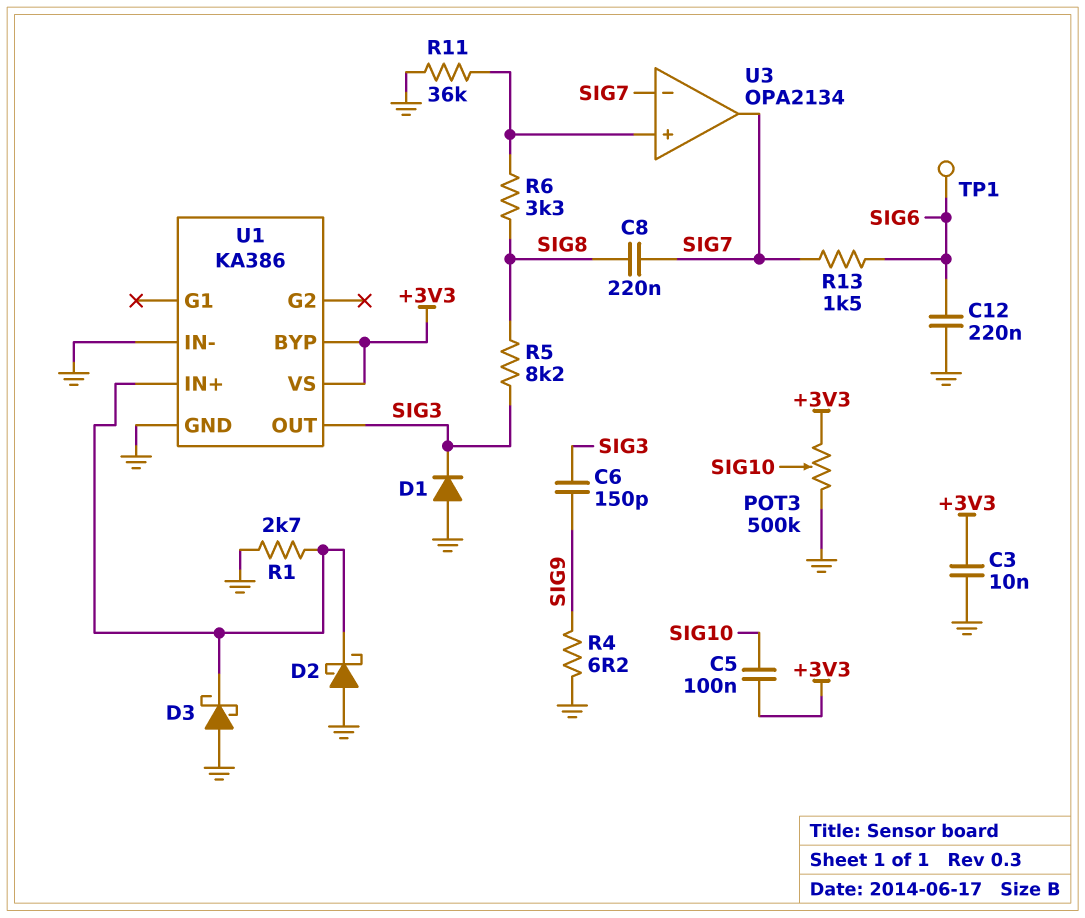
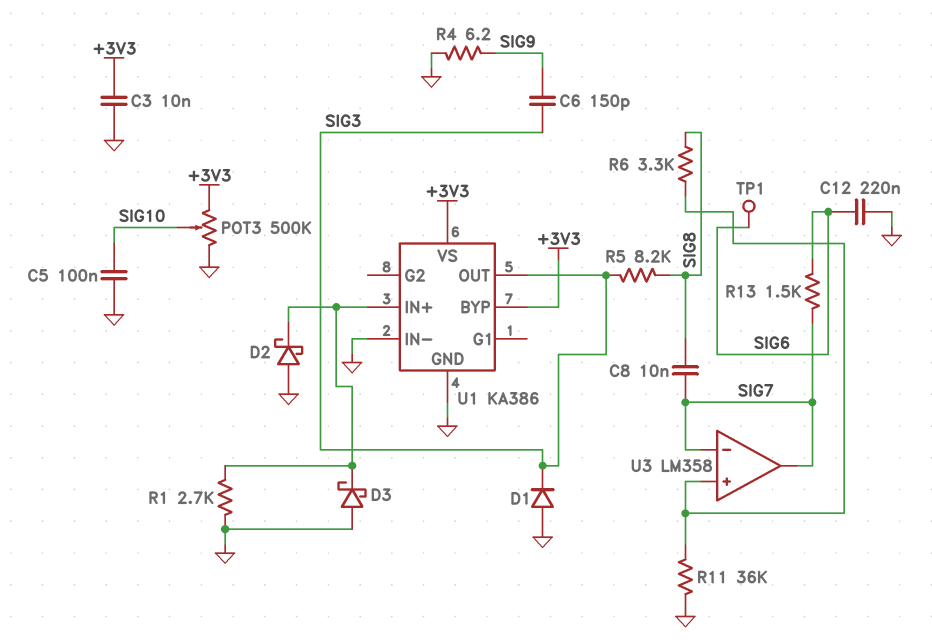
C5: 100nF (+3V3, SIG10) -> 100nF (GND, SIG10)
C8: 220nF (SIG7, SIG8) -> 10nF (SIG7, SIG8)
U3: OPA2134 -> LM358

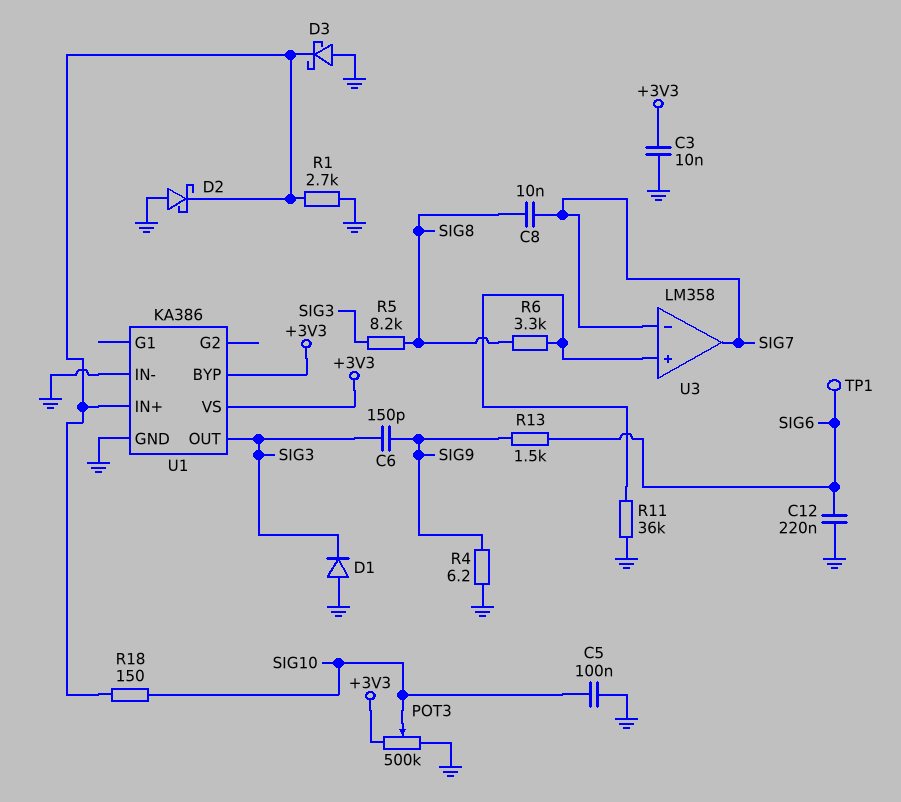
R13: 1.5k (SIG6, SIG7) -> 1.5k (SIG6, SIG9)
R18: none -> 150 (SIG10, U1/IN+)

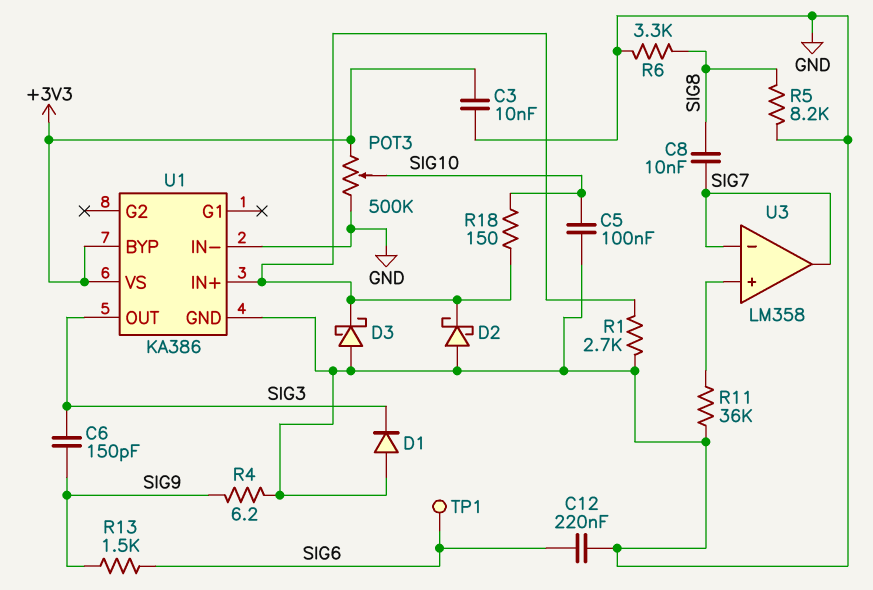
R5: 8.2k (SIG3, SIG8) -> 8.2k (GND, SIG8)
R6: 3.3k (SIG8, U3/in+) -> 3.3k (GND, SIG8)

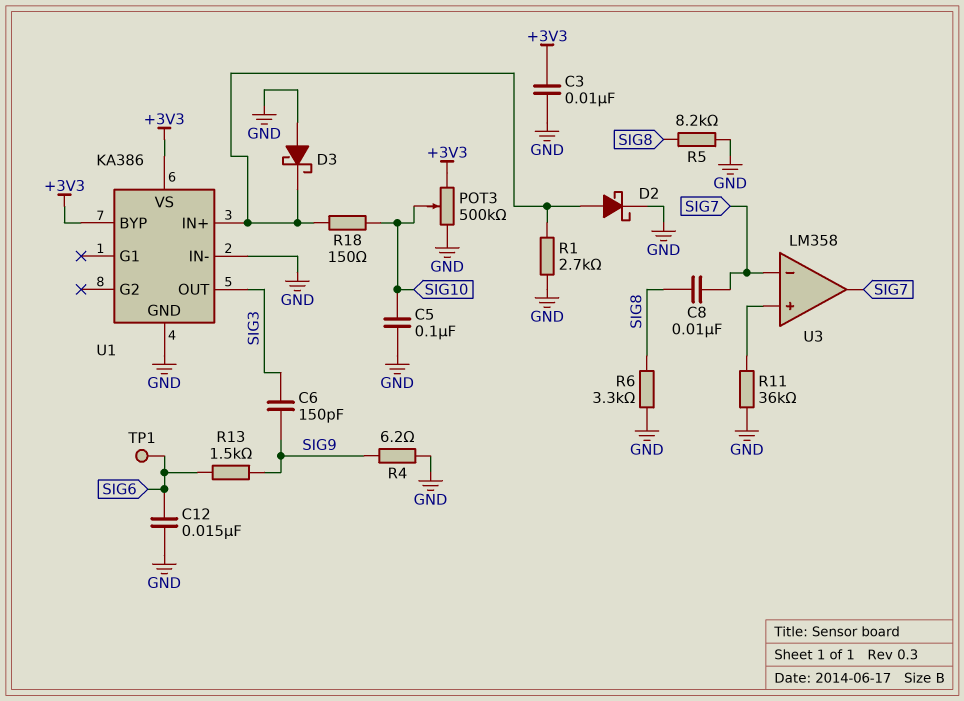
C12: 220nF (GND, SIG6) -> 15nF (GND, SIG6)
D1: diode (A GND, K SIG3) -> none
D2: schottky (A GND, K U1/IN+) -> schottky (A U1/IN+, K GND)

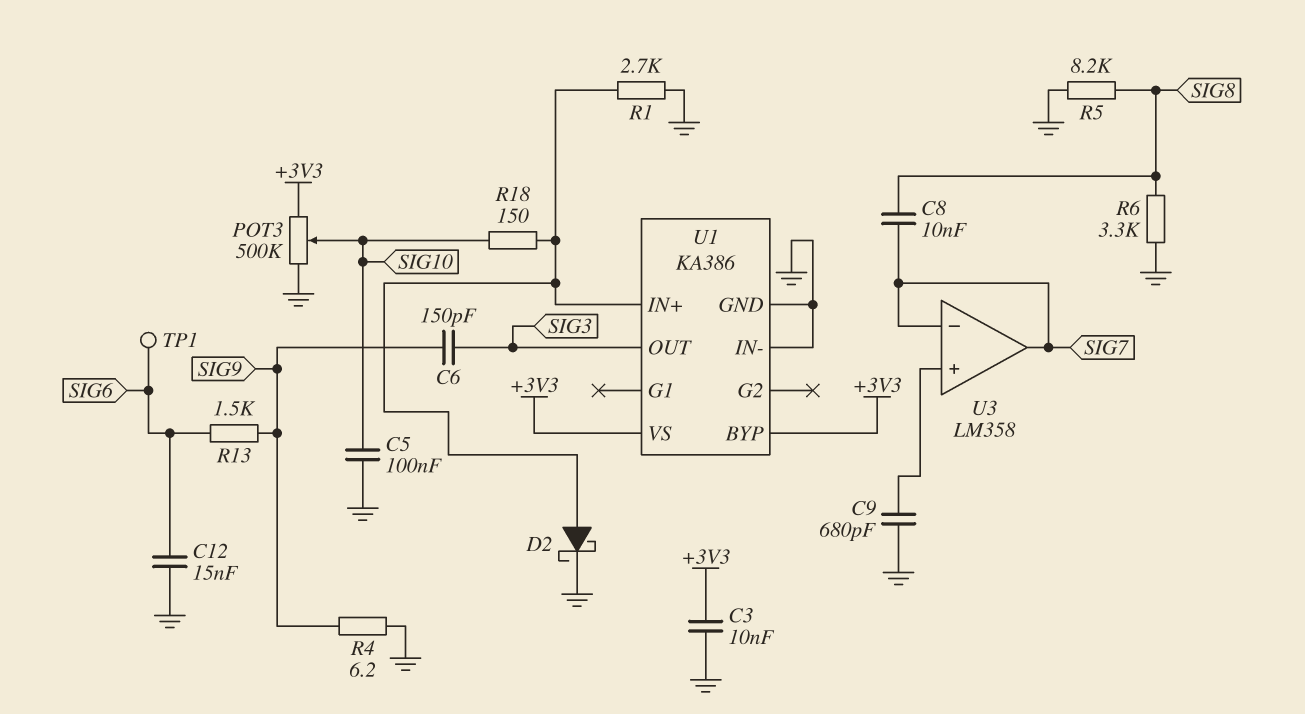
C9: none -> 680pF (GND, U3/in+)
D3: schottky (A GND, K U1/IN+) -> none
R11: 36k (GND, U3/in+) -> none

